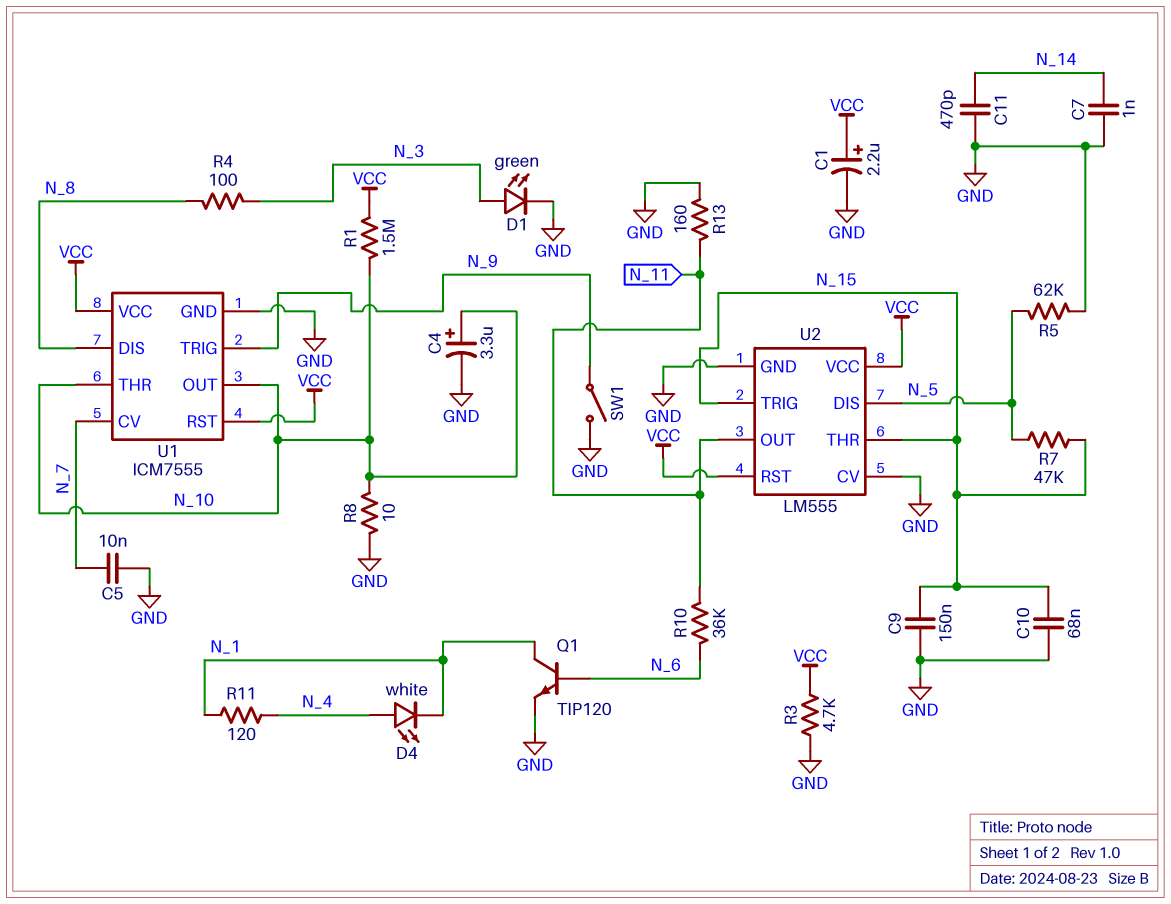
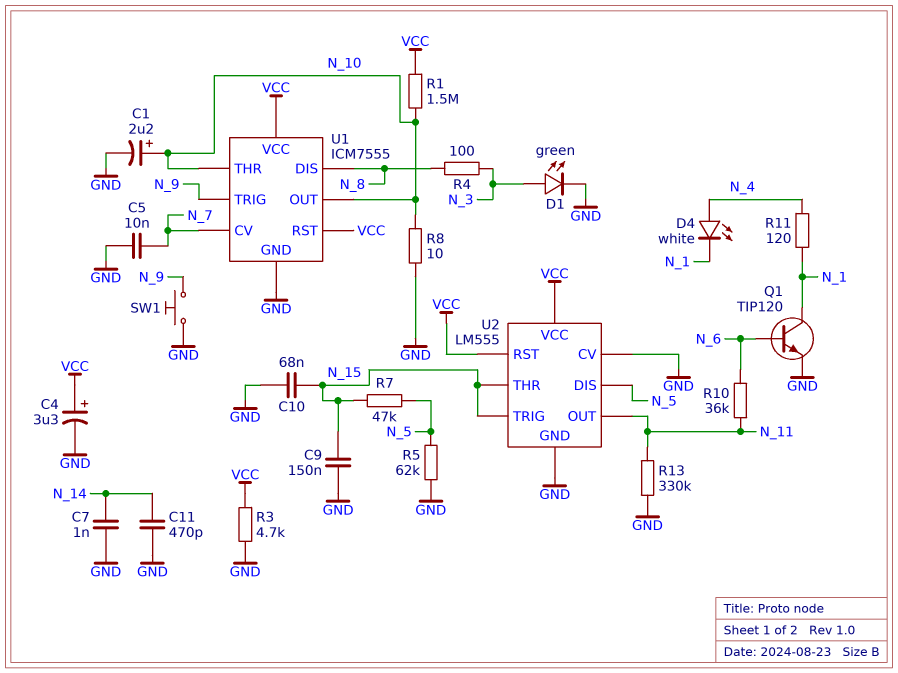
C1: 2.2uF (plus VCC, minus GND) -> 2.2uF (plus N_10, minus GND)
C4: 3.3uF (plus N_10, minus GND) -> 3.3uF (plus VCC, minus GND)
R13: 160 (GND, N_11) -> 330k (GND, N_11)
SW1: switch (GND, N_9) -> button (GND, N_9)

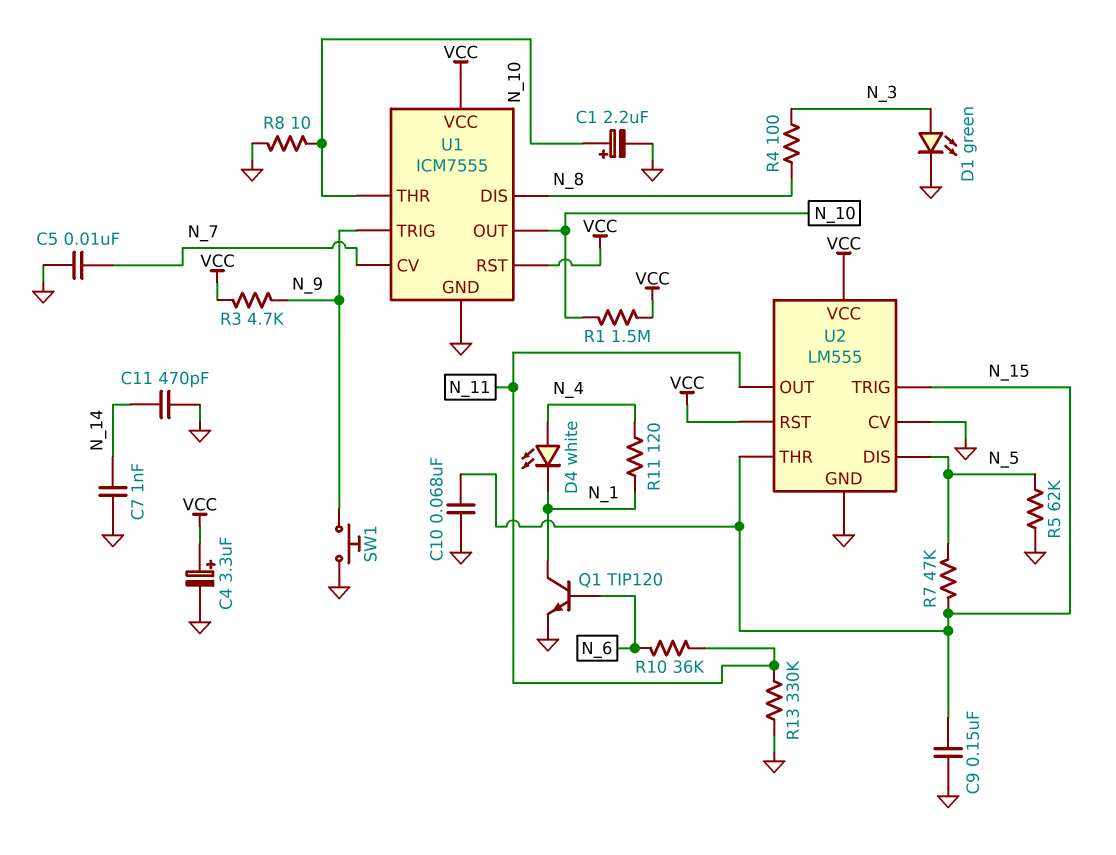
R3: 4.7k (GND, VCC) -> 4.7k (N_9, VCC)

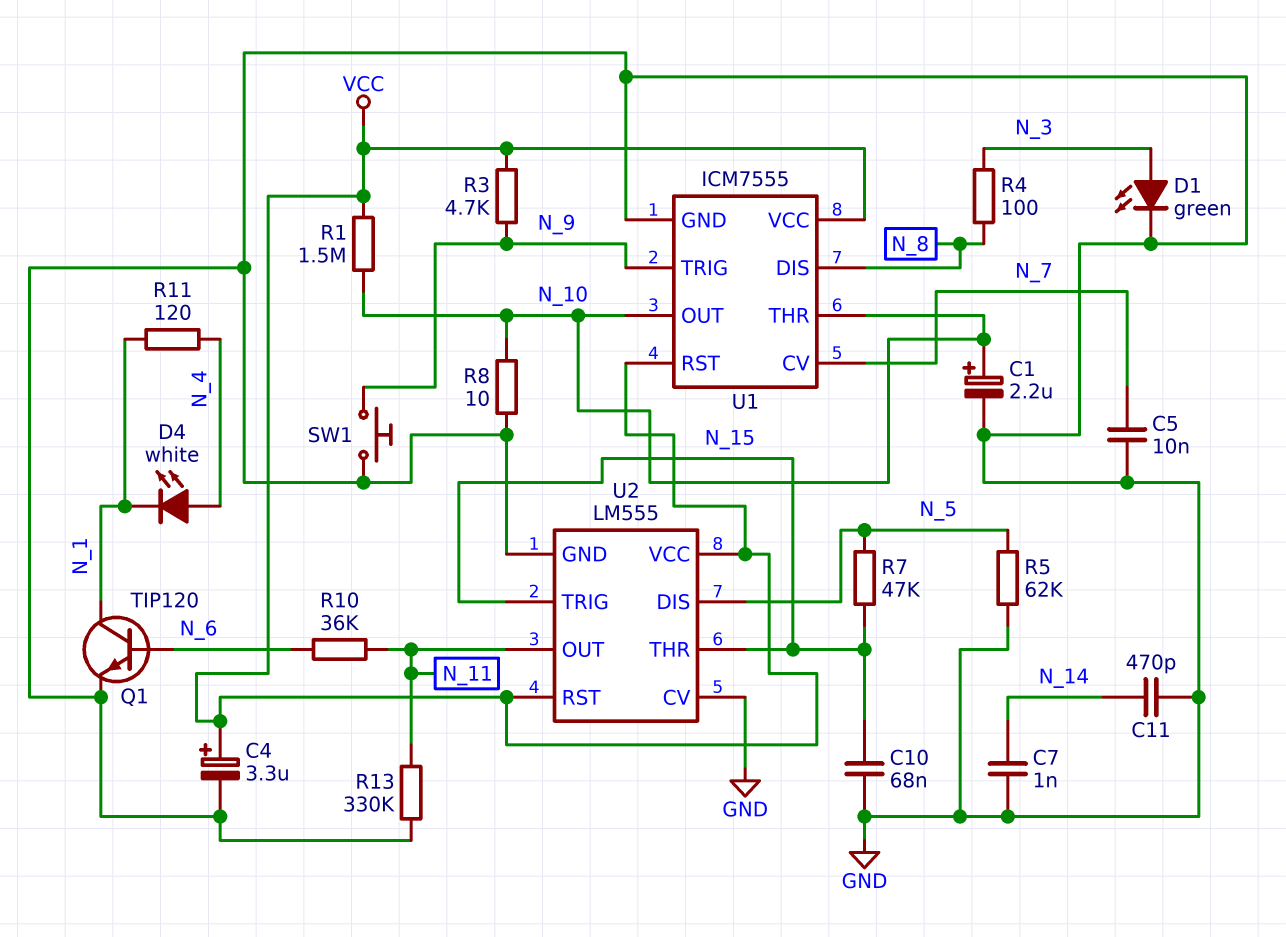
C9: 150nF (GND, N_15) -> none

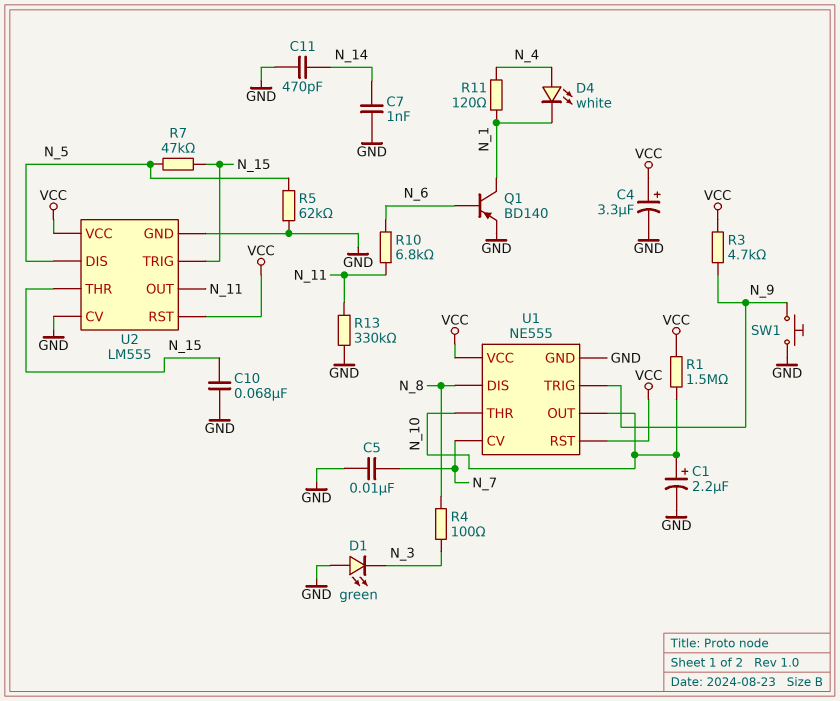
D1: LED green (A N_3, K GND) -> LED green (A GND, K N_3)
Q1: NPN TIP120 (B N_6, C N_1, E GND) -> PNP BD140 (B N_6, C N_1, E GND)
R8: 10 (GND, N_10) -> none
R10: 36k (N_6, N_11) -> 6.8k (N_6, N_11)
U1: ICM7555 -> NE555

